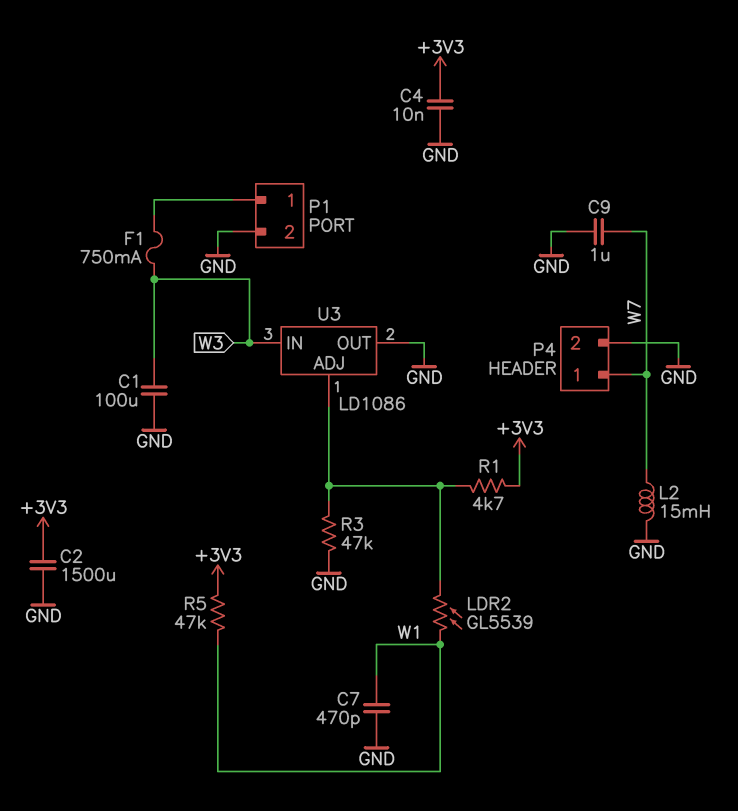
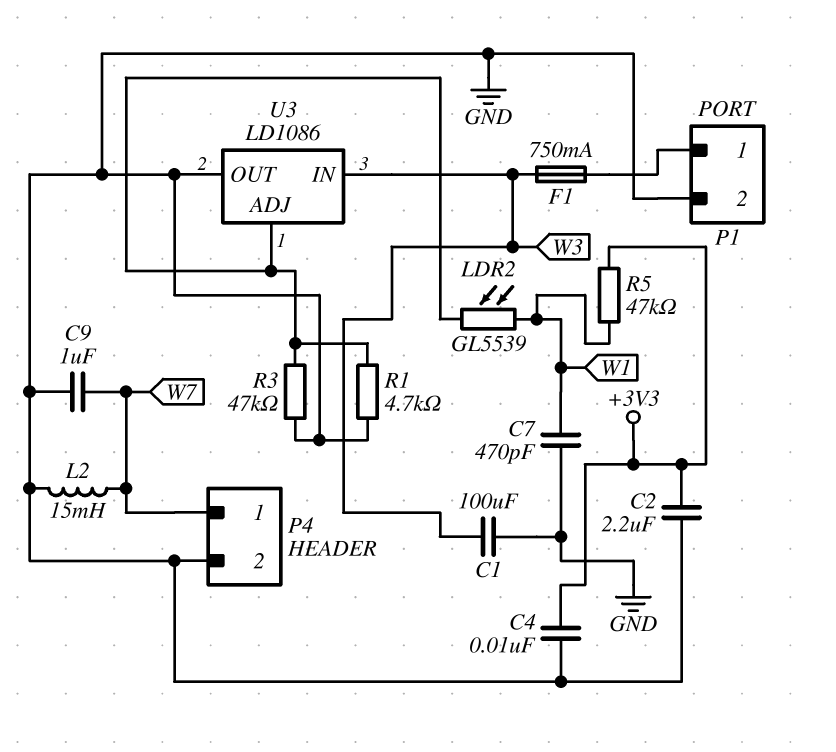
C2: 1500uF (+3V3, GND) -> 2.2uF (+3V3, GND)
R1: 4.7k (+3V3, U3/ADJ) -> 4.7k (GND, U3/ADJ)

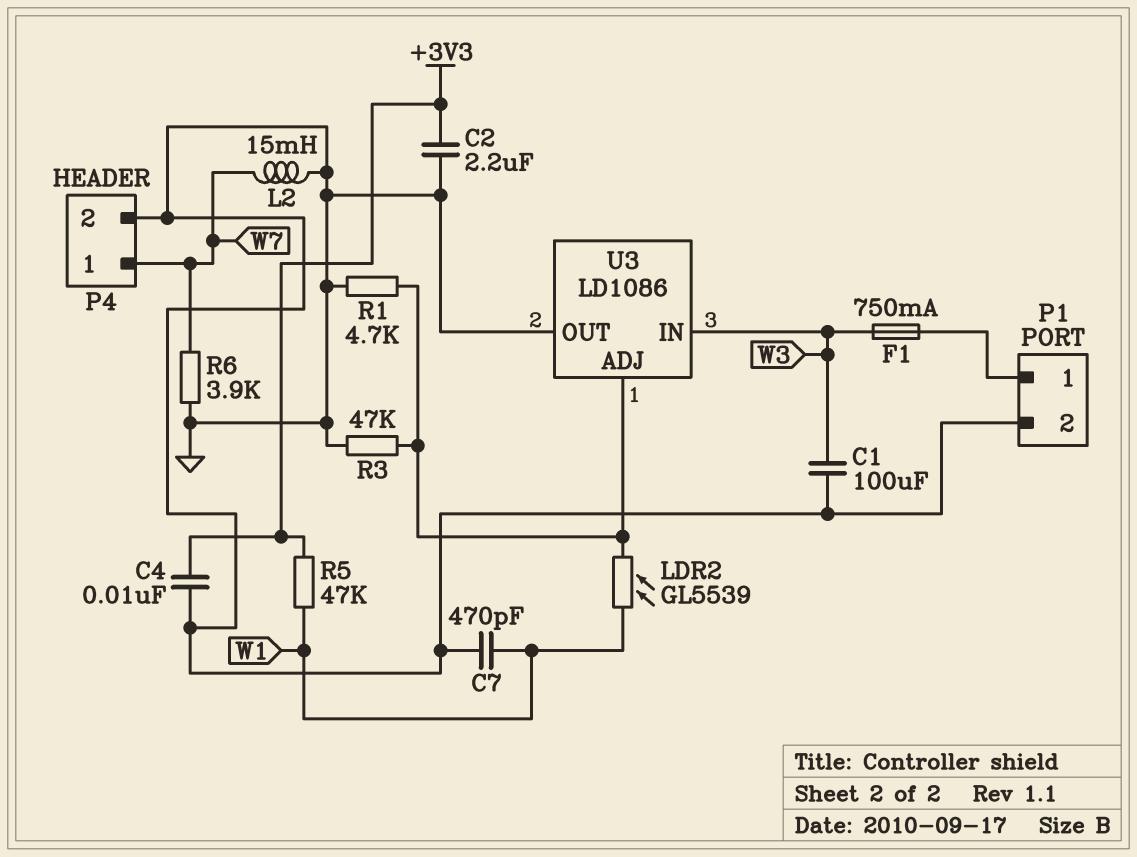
C9: 1uF (GND, W7) -> none
R6: none -> 3.9k (GND, W7)

